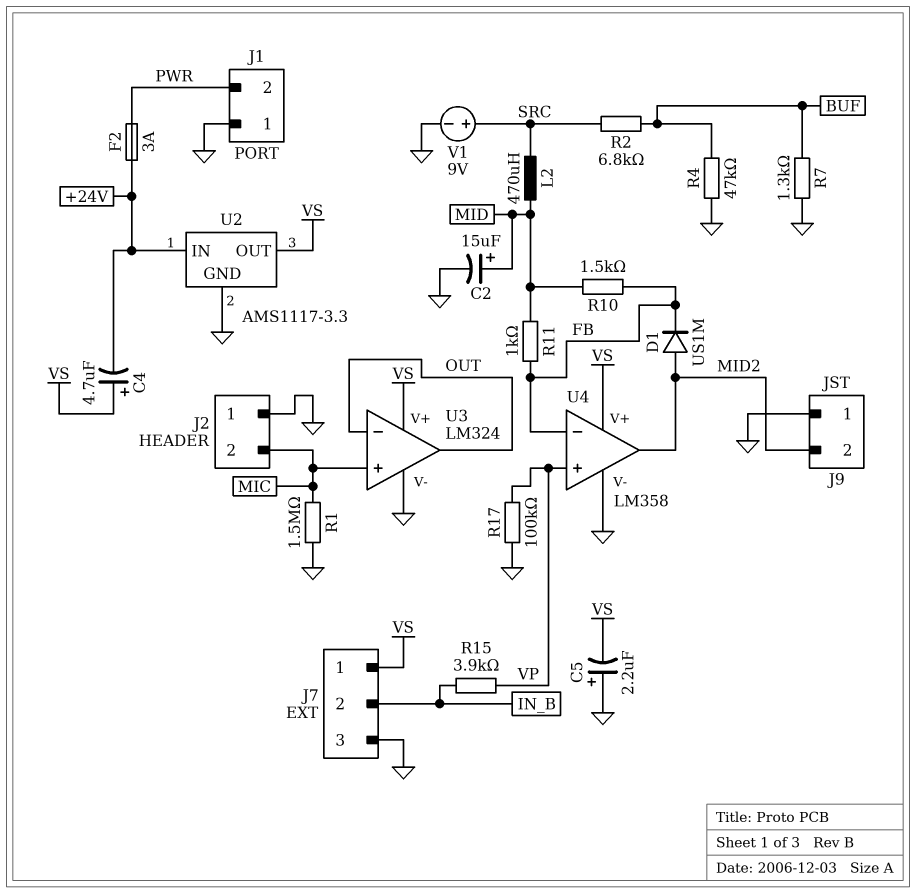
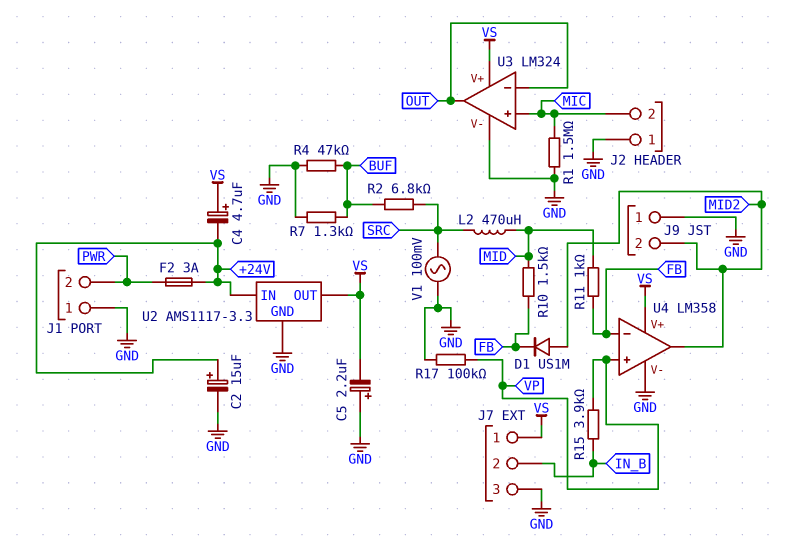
C2: 15uF (plus MID, minus GND) -> 15uF (plus +24V, minus GND)
V1: 9V (plus SRC, minus GND) -> AC 100mV (GND, SRC)

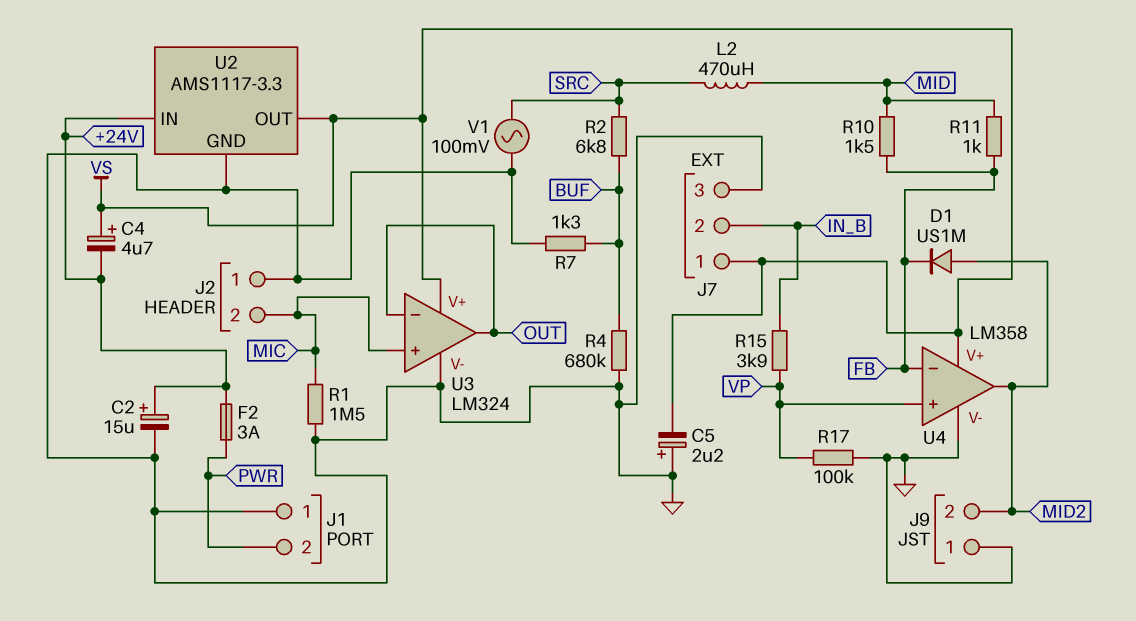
R4: 47k (BUF, GND) -> 680k (BUF, GND)

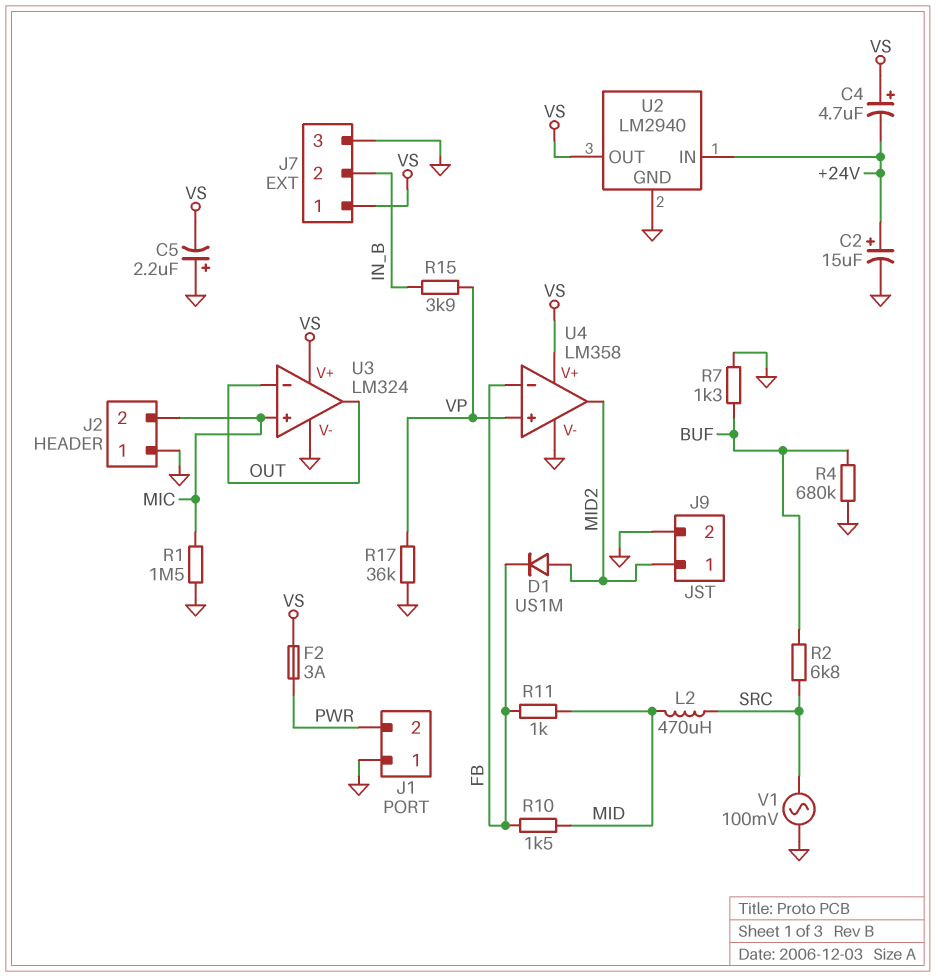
F2: 3A (+24V, PWR) -> 3A (PWR, VS)
J9 pin 1: GND -> MID2
J9 pin 2: MID2 -> GND
R17: 100k (GND, VP) -> 36k (GND, VP)
U2: AMS1117-3.3 -> LM2940

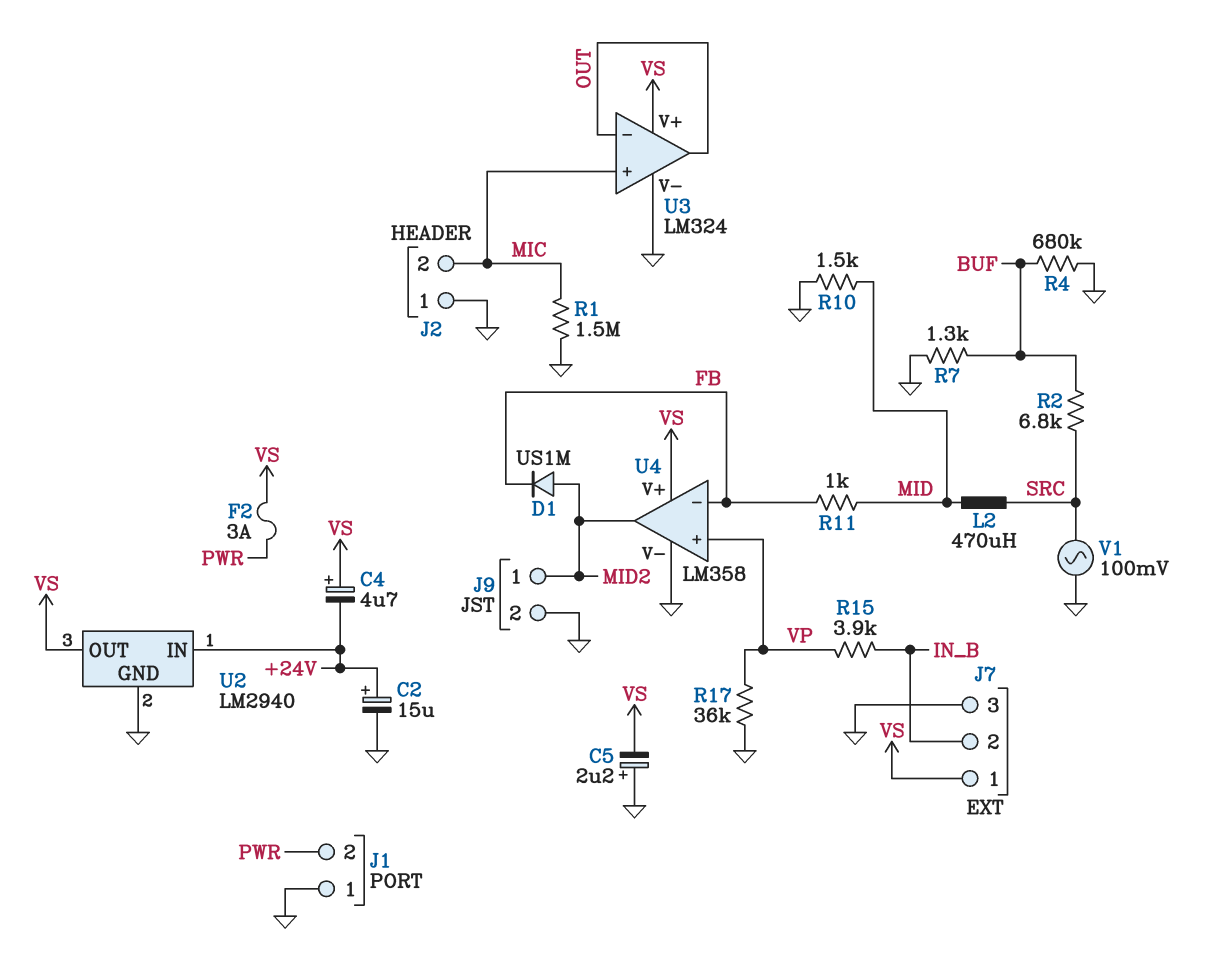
R10: 1.5k (FB, MID) -> 1.5k (GND, MID)

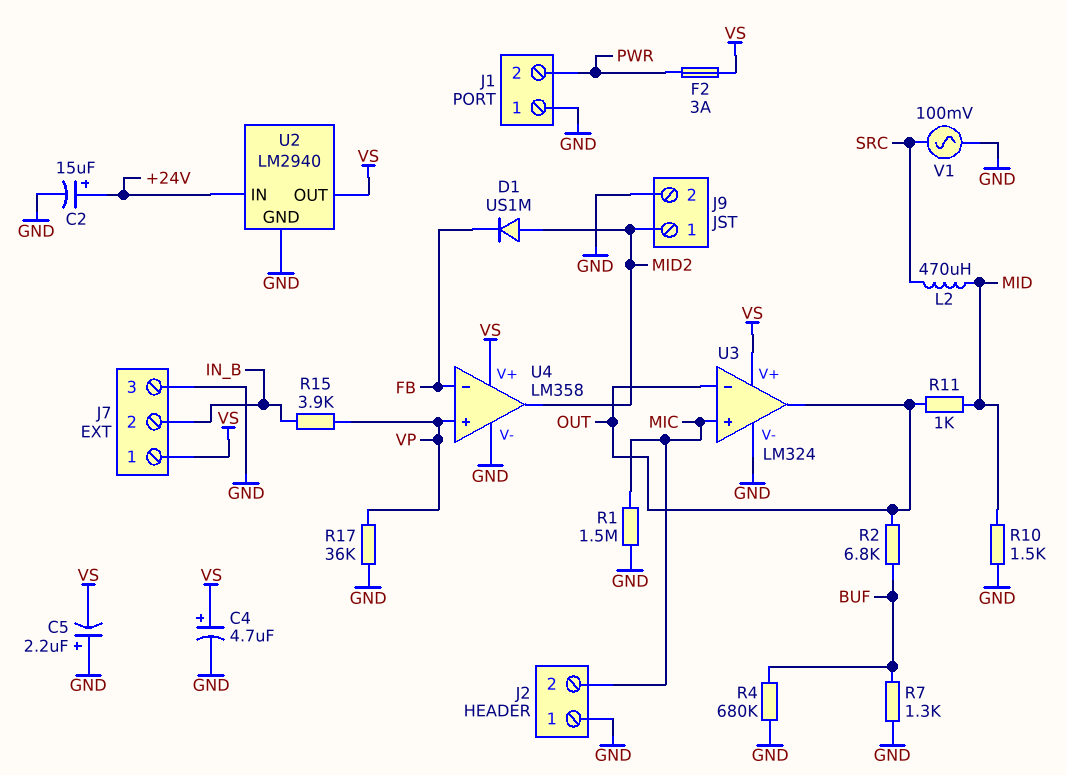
C4: 4.7uF (plus VS, minus +24V) -> 4.7uF (plus VS, minus GND)
R2: 6.8k (BUF, SRC) -> 6.8k (BUF, OUT)
R11: 1k (FB, MID) -> 1k (MID, OUT)

